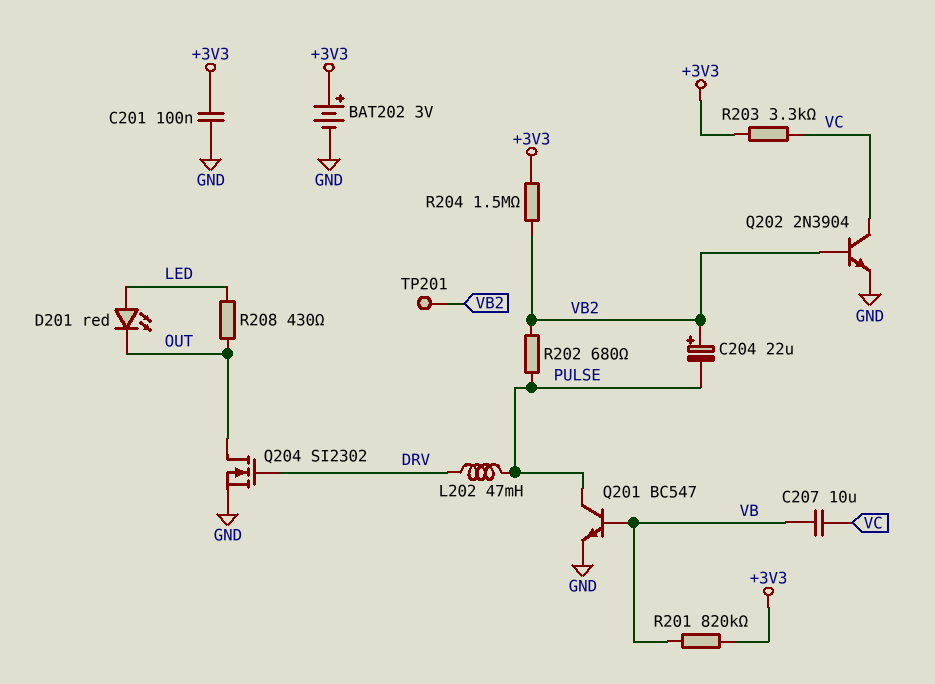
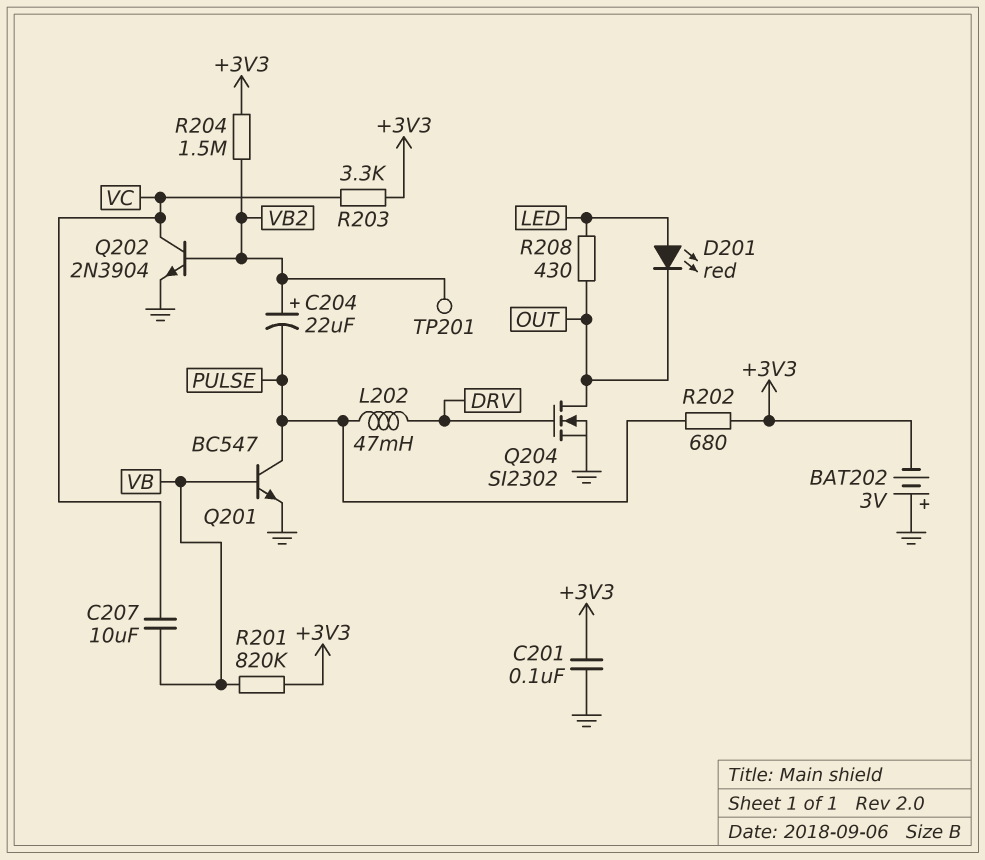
BAT202: 3V (plus +3V3, minus GND) -> 3V (plus GND, minus +3V3)
R202: 680 (PULSE, VB2) -> 680 (+3V3, PULSE)

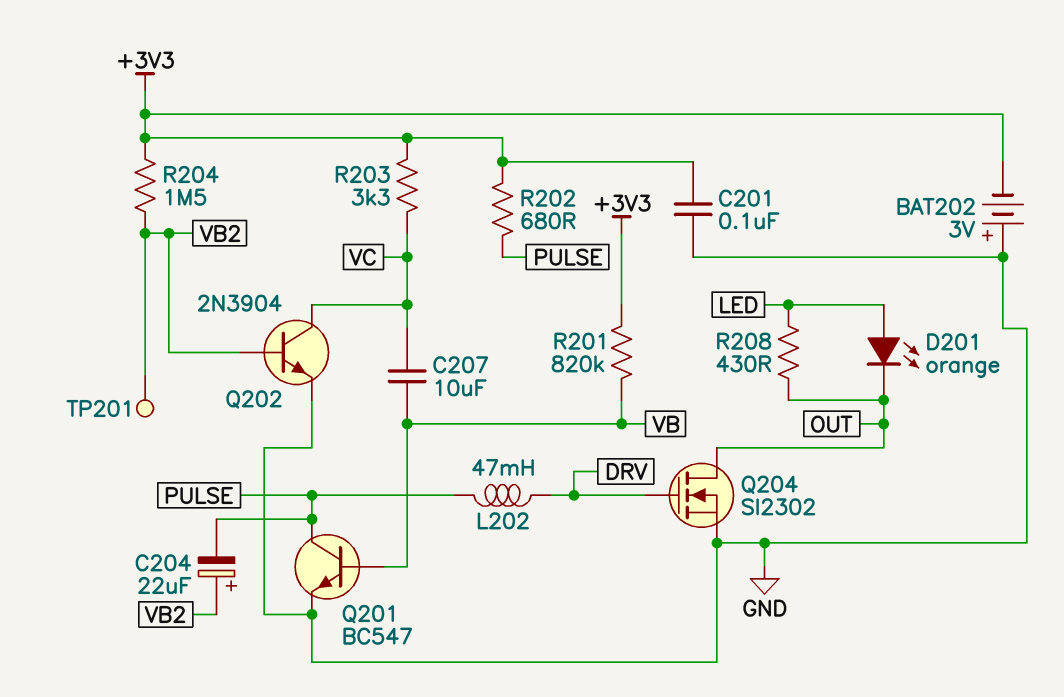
D201: LED red (A LED, K OUT) -> LED orange (A LED, K OUT)

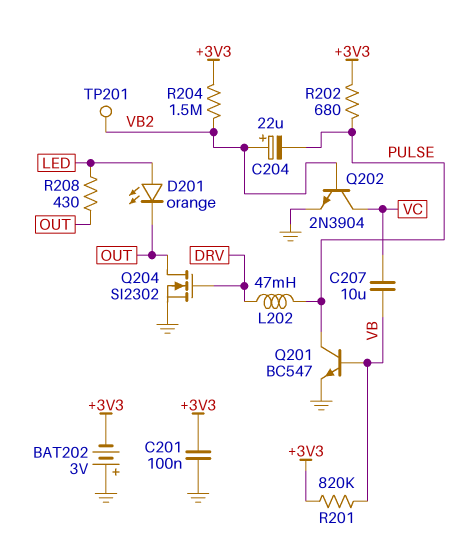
R203: 3.3k (+3V3, VC) -> none

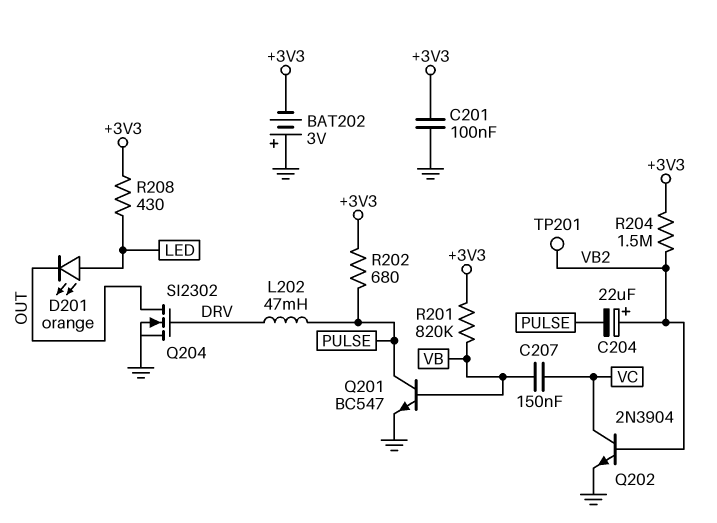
C207: 10uF (VB, VC) -> 150nF (VB, VC)
R208: 430 (LED, OUT) -> 430 (+3V3, LED)

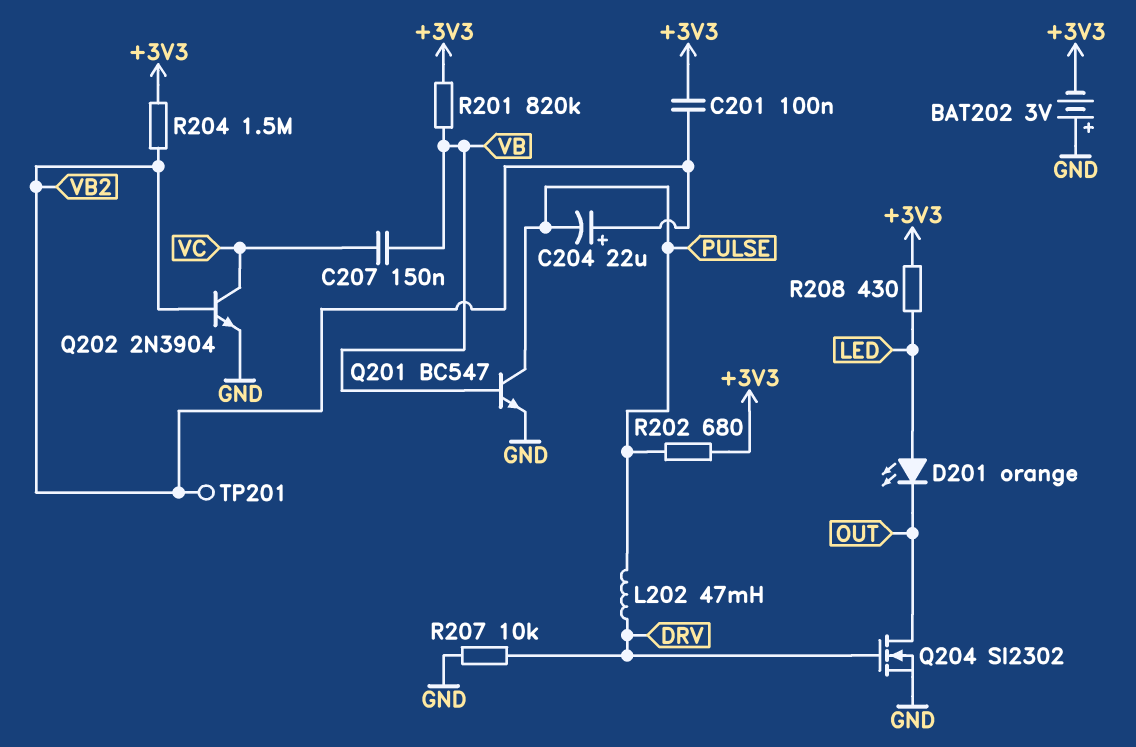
C201: 100nF (+3V3, GND) -> 100nF (+3V3, VB2)
R207: none -> 10k (DRV, GND)

